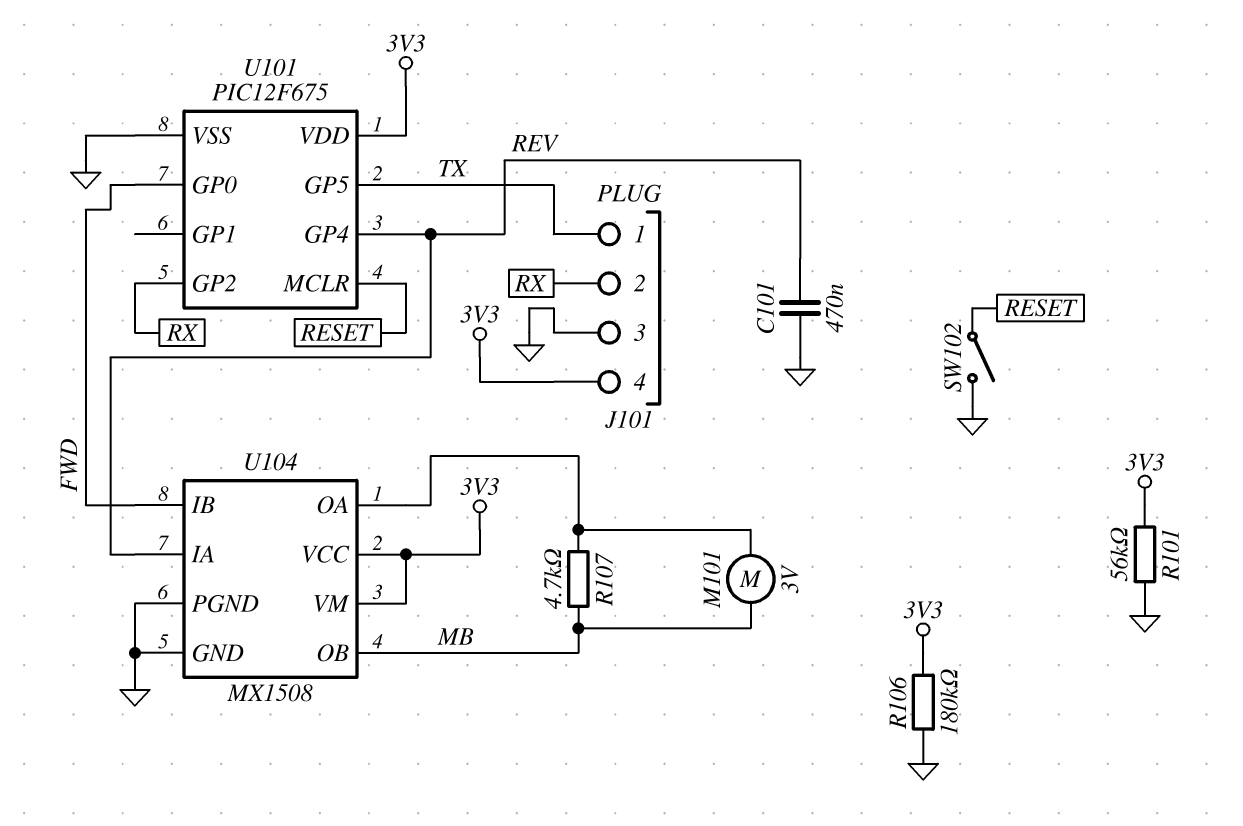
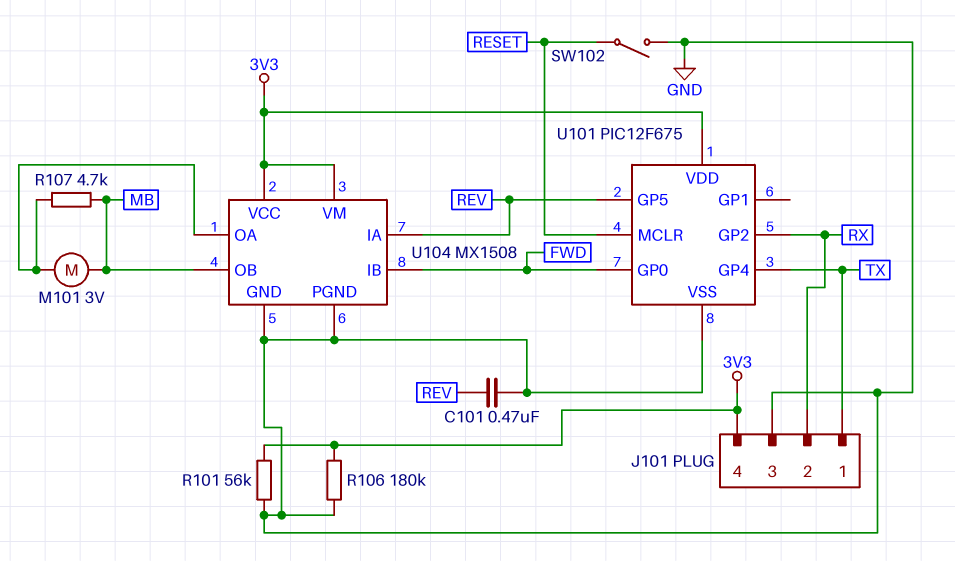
U101 pin GP4: REV -> TX
U101 pin GP5: TX -> REV

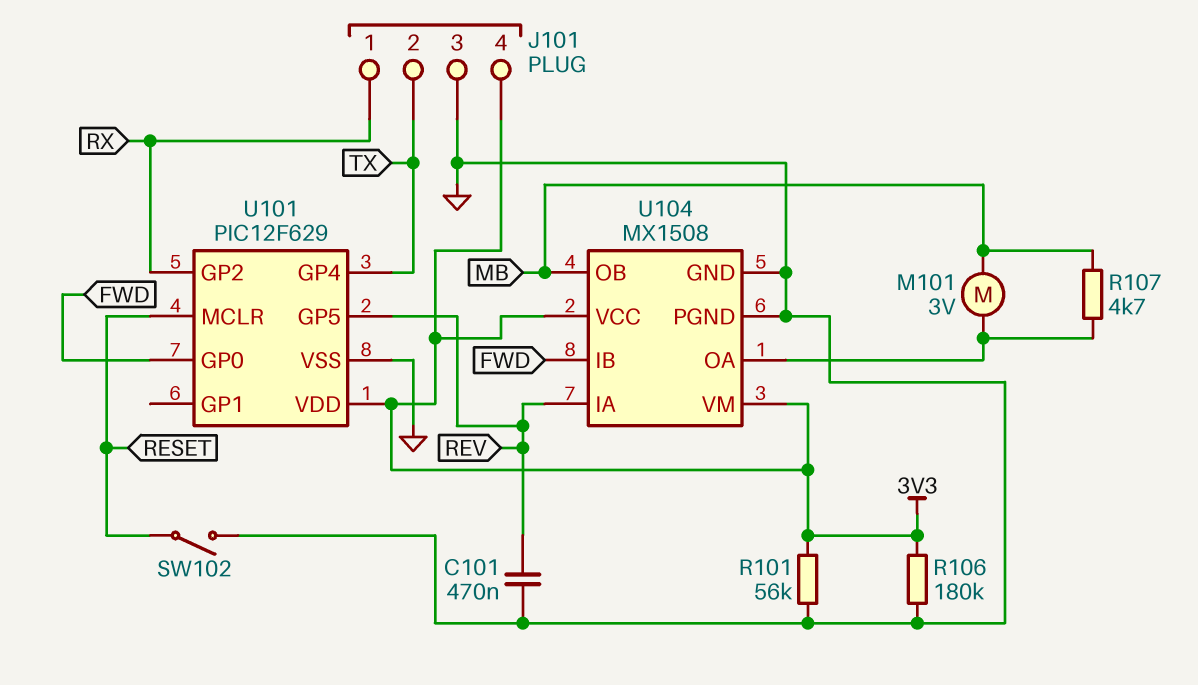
J101 pin 1: TX -> RX
J101 pin 2: RX -> TX
U101: PIC12F675 -> PIC12F629

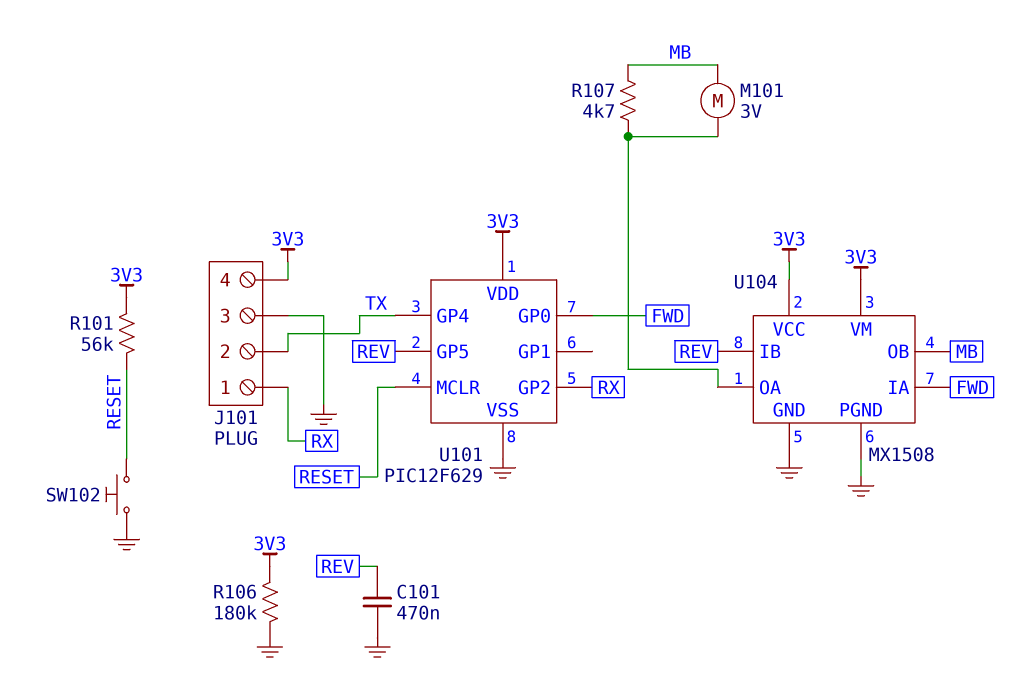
R101: 56k (3V3, GND) -> 56k (3V3, RESET)
SW102: switch (GND, RESET) -> button (GND, RESET)
U104 pin IA: REV -> FWD
U104 pin IB: FWD -> REV

